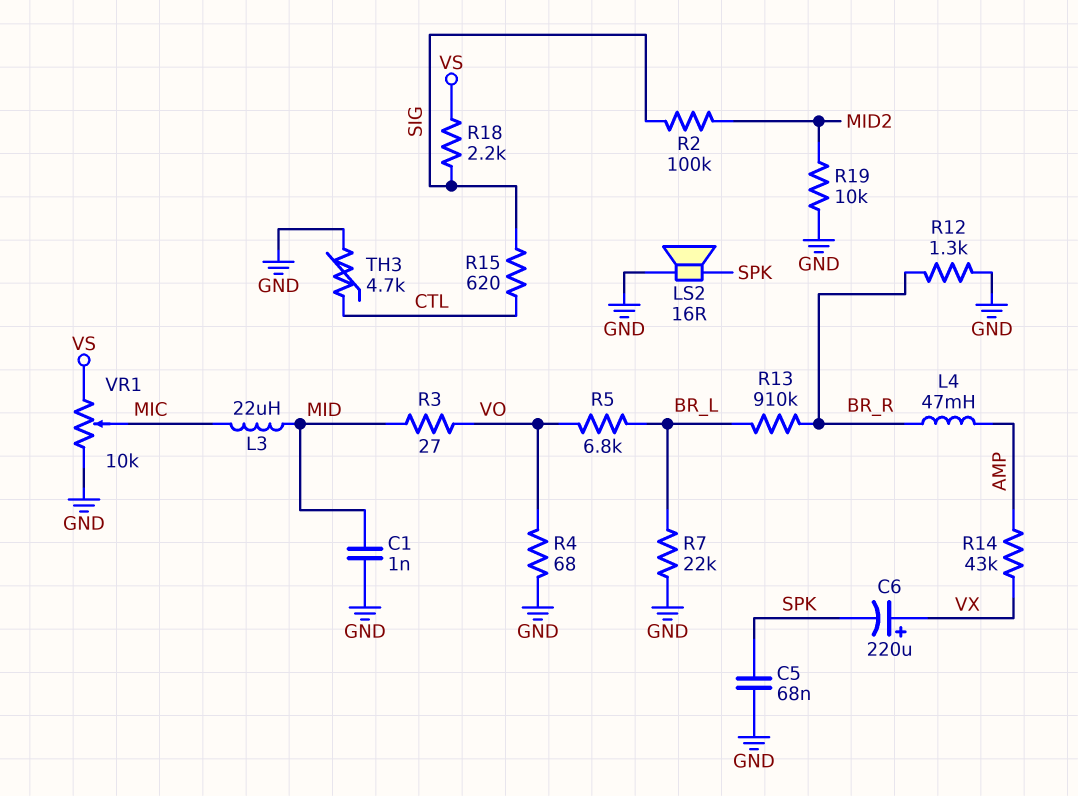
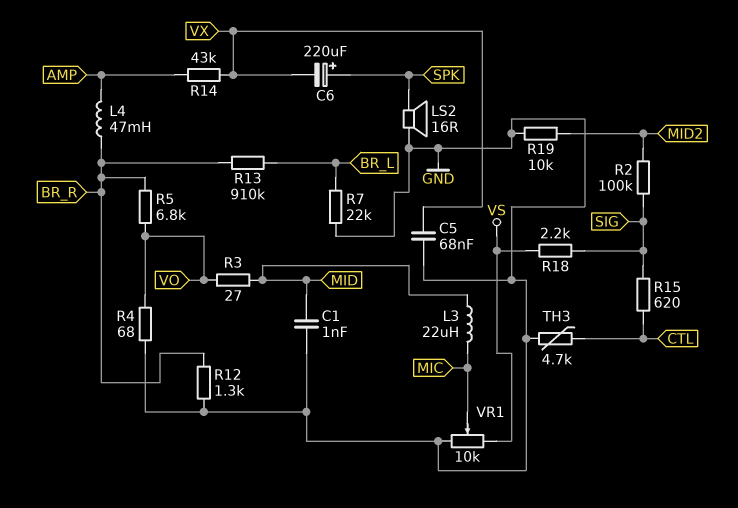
C5: 68nF (GND, SPK) -> 68nF (GND, VX)
C6: 220uF (plus VX, minus SPK) -> 220uF (plus SPK, minus VX)
R5: 6.8k (BR_L, VO) -> 6.8k (BR_R, VO)

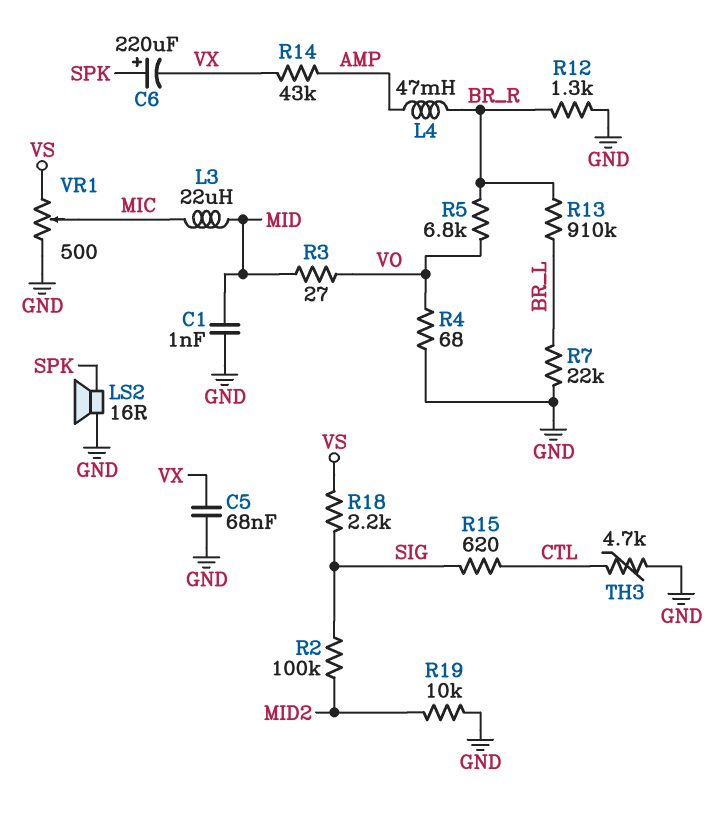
VR1: 10k (GND, VS, wiper MIC) -> 500 (GND, VS, wiper MIC)

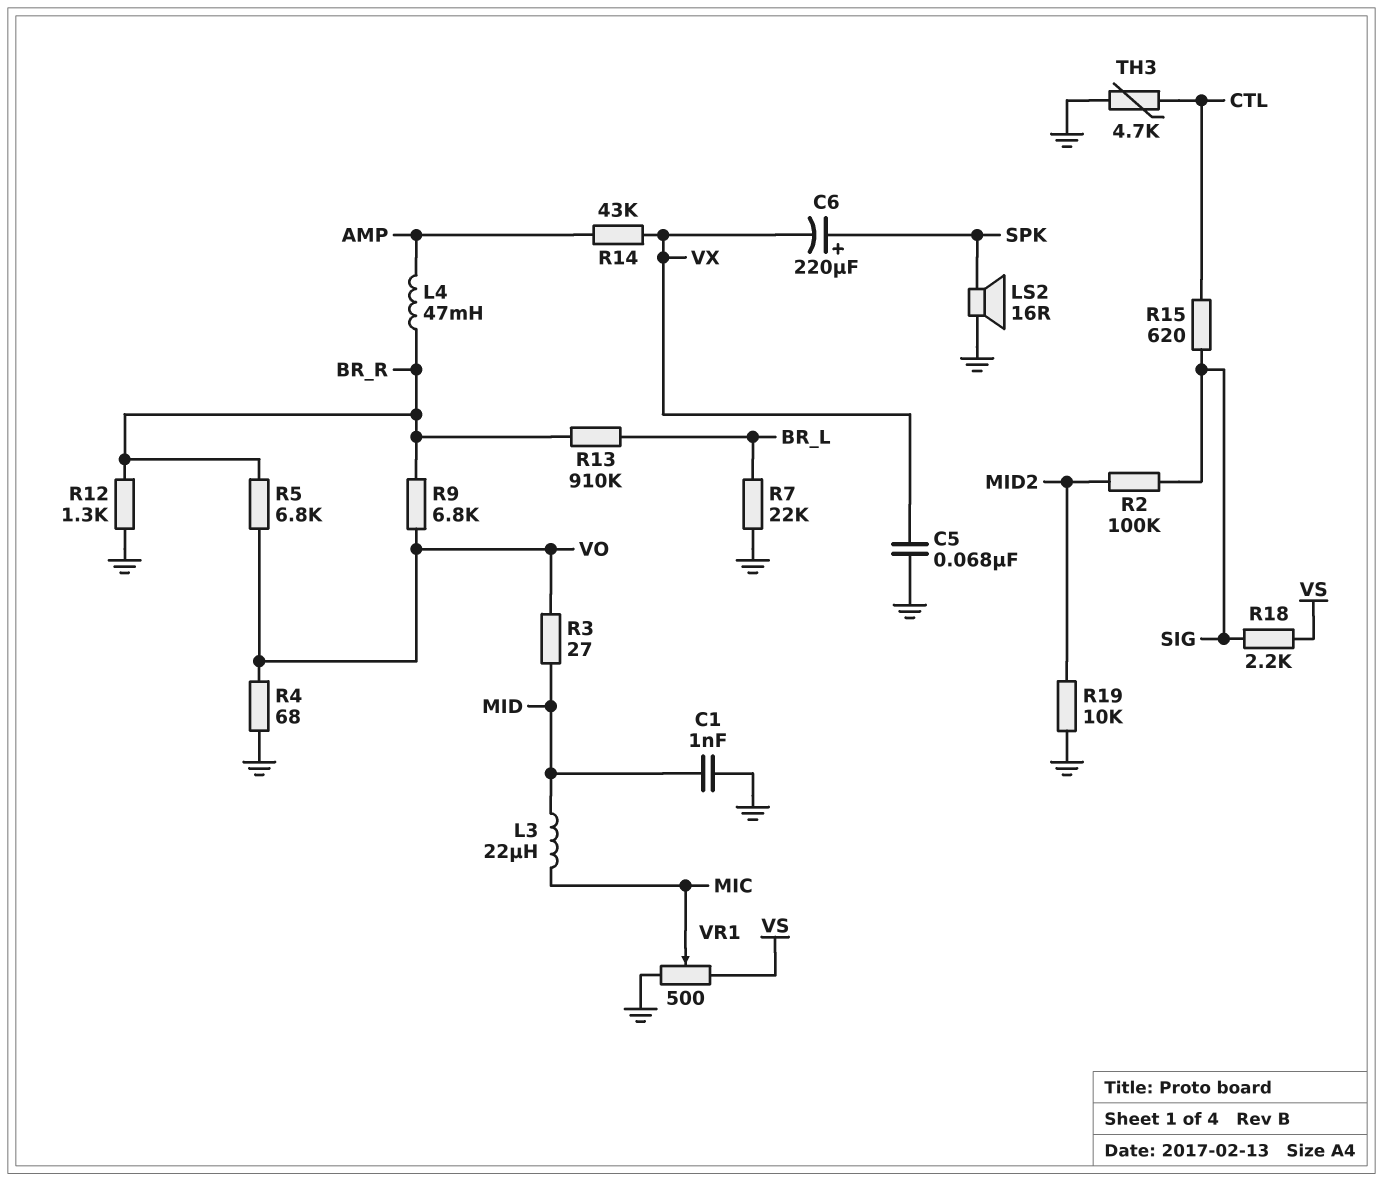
R9: none -> 6.8k (BR_R, VO)

